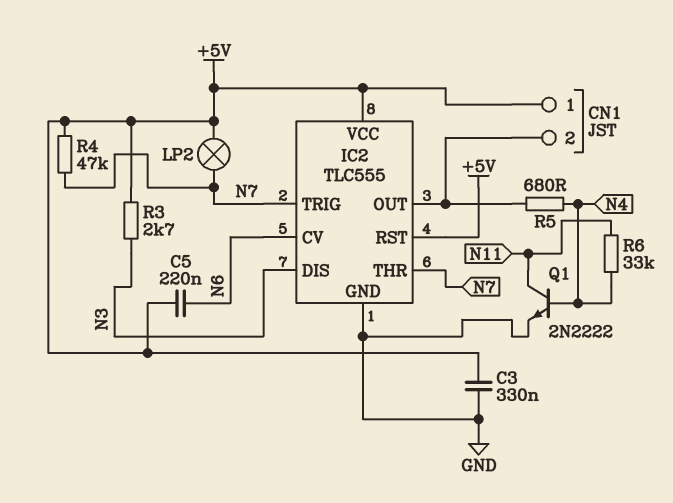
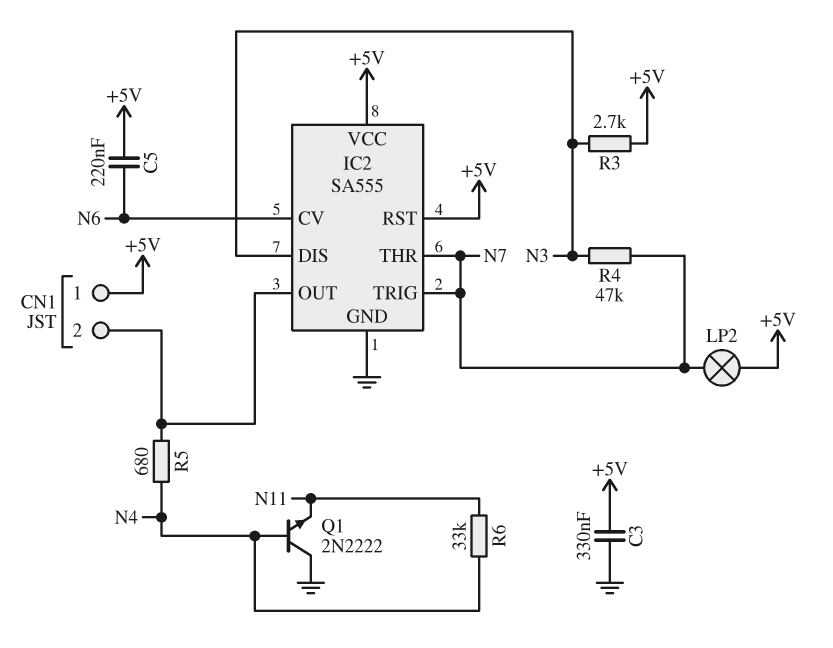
IC2: TLC555 -> SA555
Q1: NPN 2N2222 (B N4, C N11, E GND) -> NPN 2N2222 (B N4, C GND, E N11)
R4: 47k (+5V, N7) -> 47k (N3, N7)

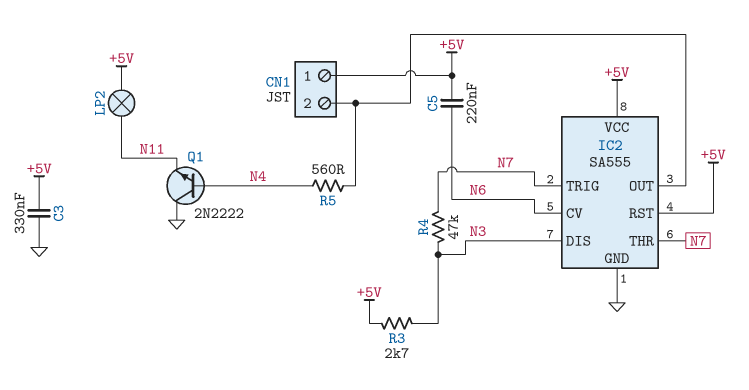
LP2: lamp (+5V, N7) -> lamp (+5V, N11)
R5: 680 (CN1/2, N4) -> 560 (CN1/2, N4)
R6: 33k (N4, N11) -> none

